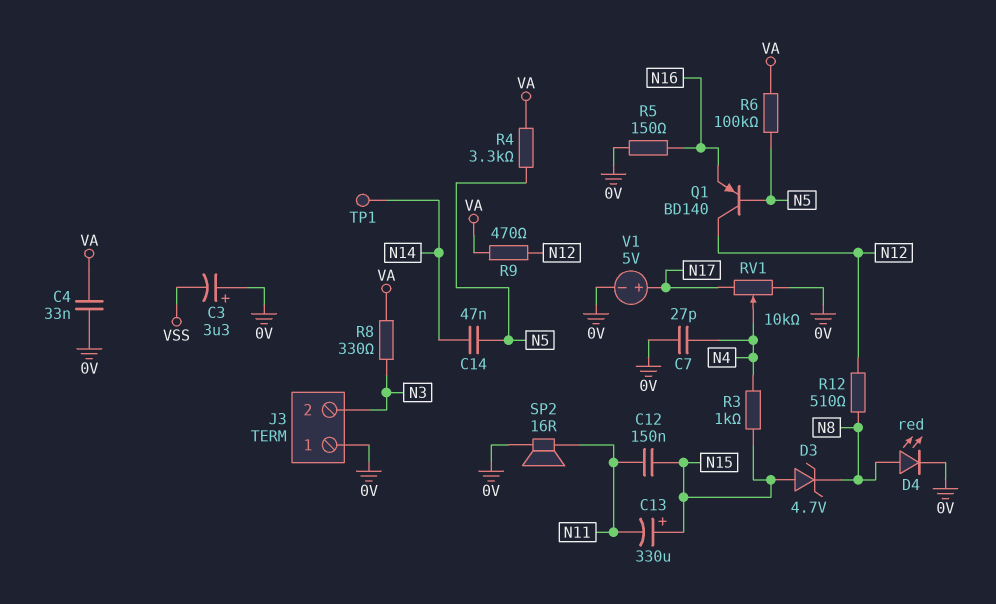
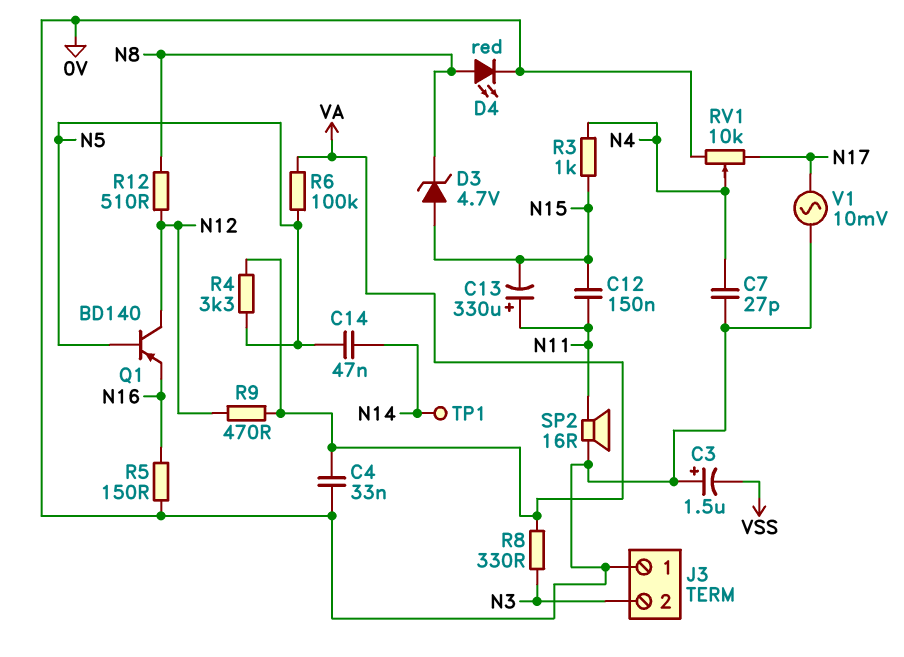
C3: 3.3uF (plus 0V, minus VSS) -> 1.5uF (plus 0V, minus VSS)
C13: 330uF (plus N15, minus N11) -> 330uF (plus N11, minus N15)
V1: 5V (plus N17, minus 0V) -> AC 10mV (0V, N17)

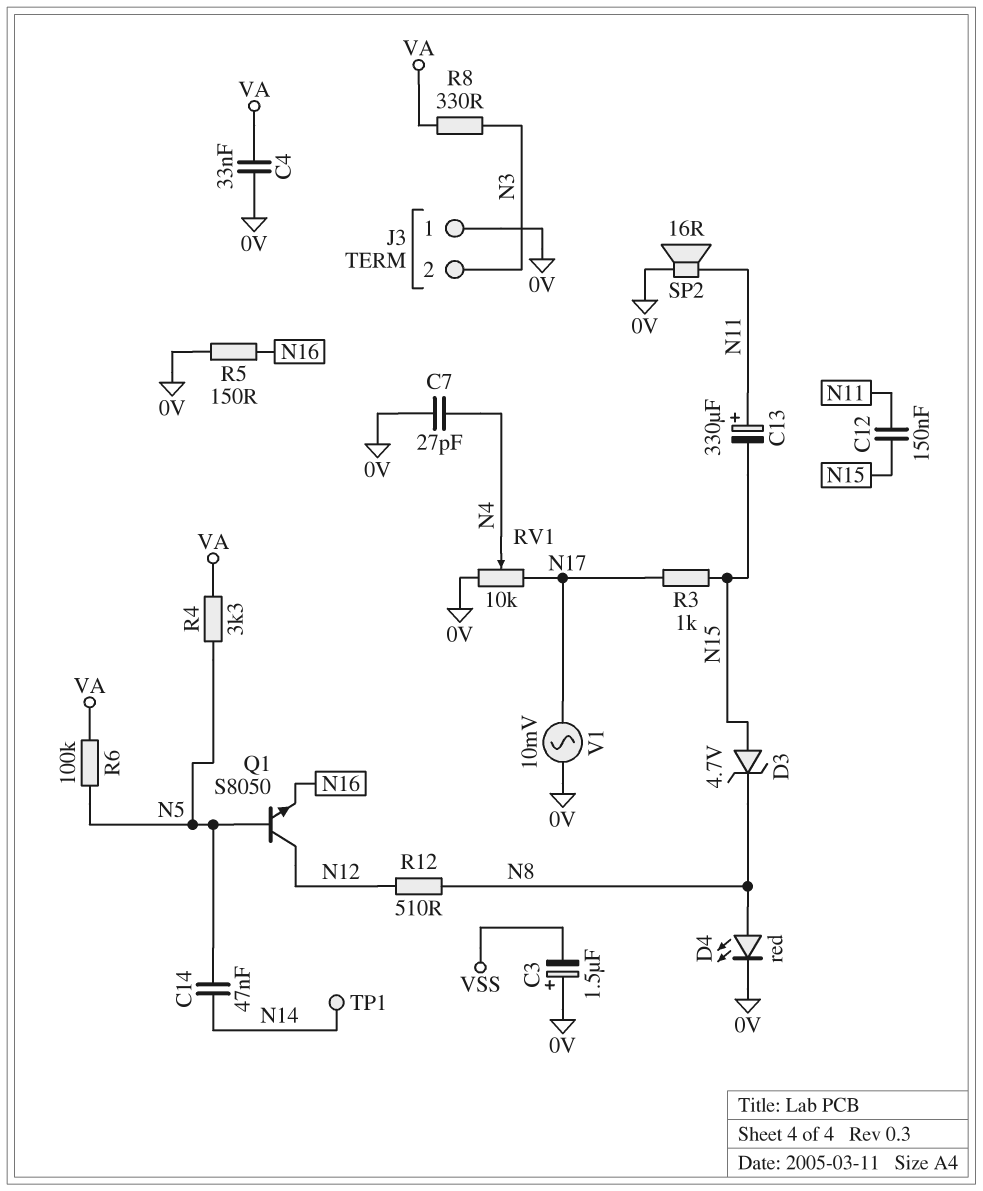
Q1: PNP BD140 (B N5, C N12, E N16) -> NPN S8050 (B N5, C N12, E N16)
R3: 1k (N4, N15) -> 1k (N15, N17)
R9: 470 (N12, VA) -> none

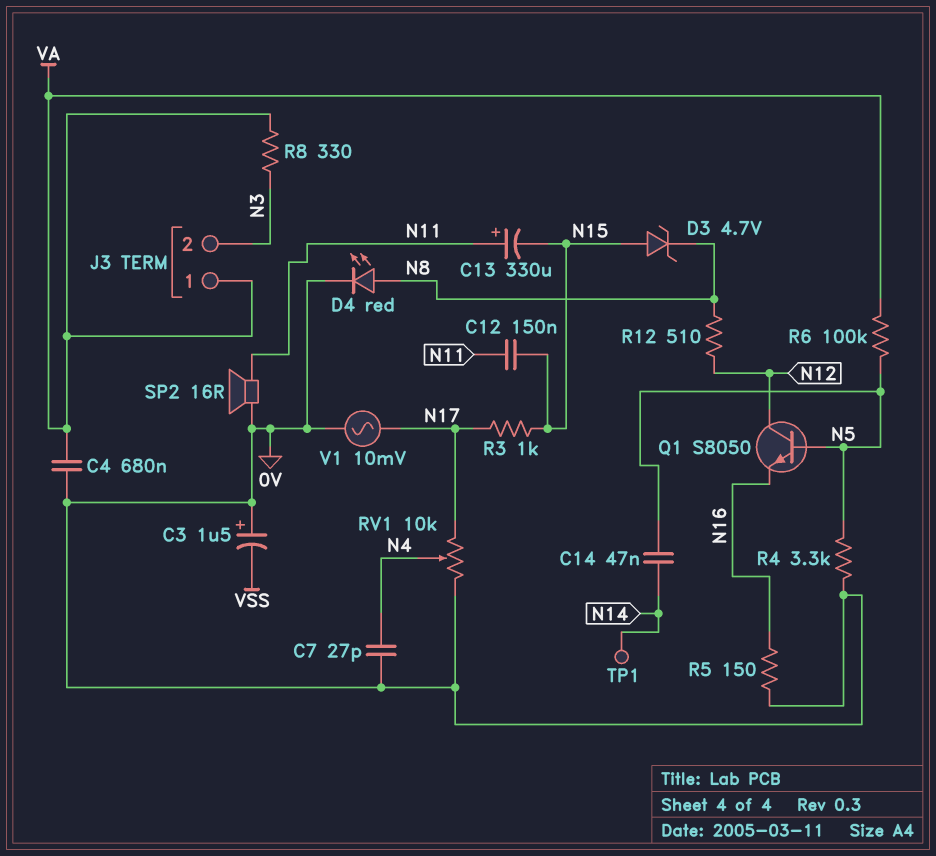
C4: 33nF (0V, VA) -> 680nF (0V, VA)
J3 pin 1: 0V -> VA
R4: 3.3k (N5, VA) -> 3.3k (0V, N5)

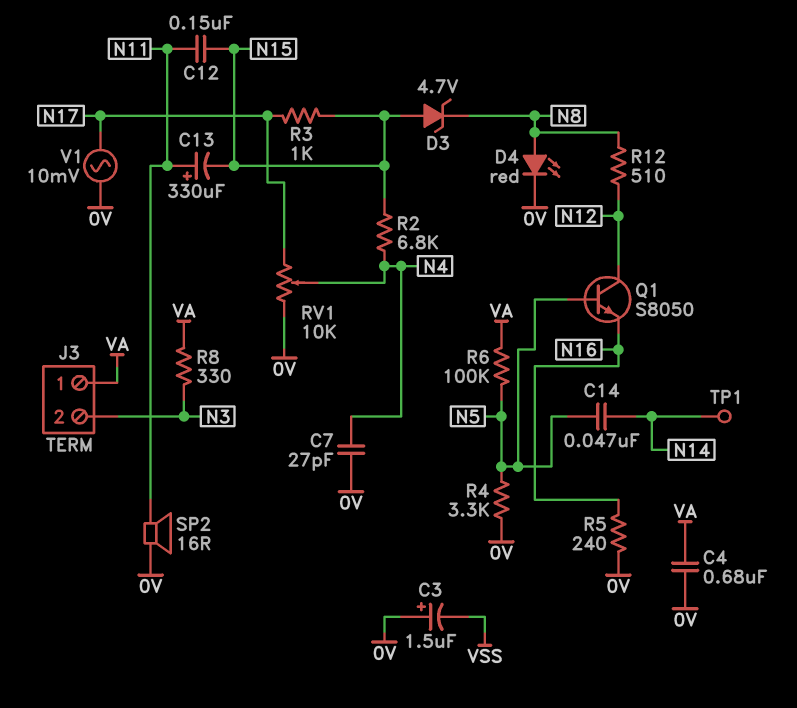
R2: none -> 6.8k (N4, N15)
R5: 150 (0V, N16) -> 240 (0V, N16)

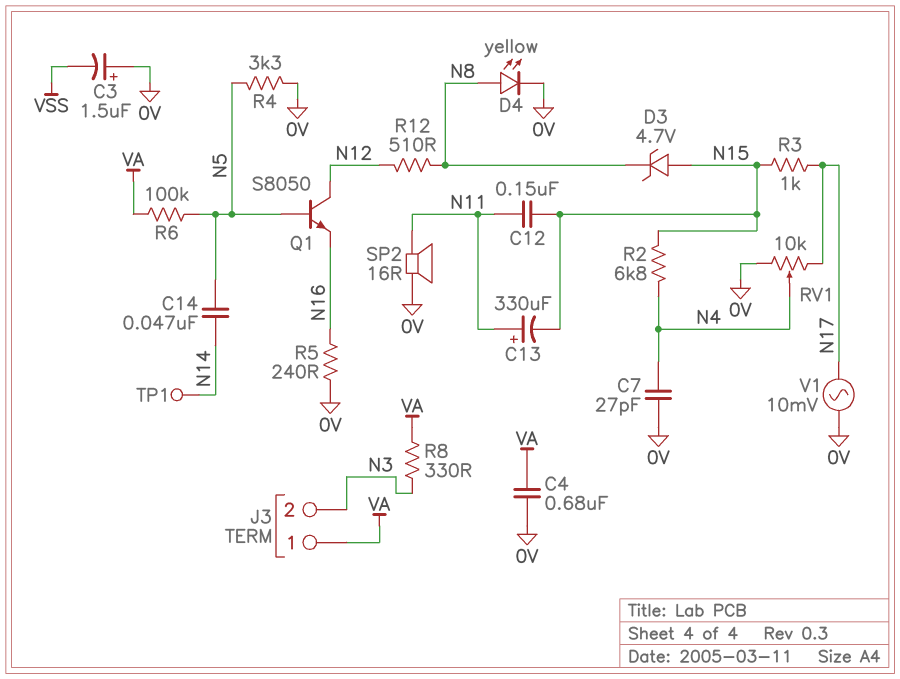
D4: LED red (A N8, K 0V) -> LED yellow (A N8, K 0V)

